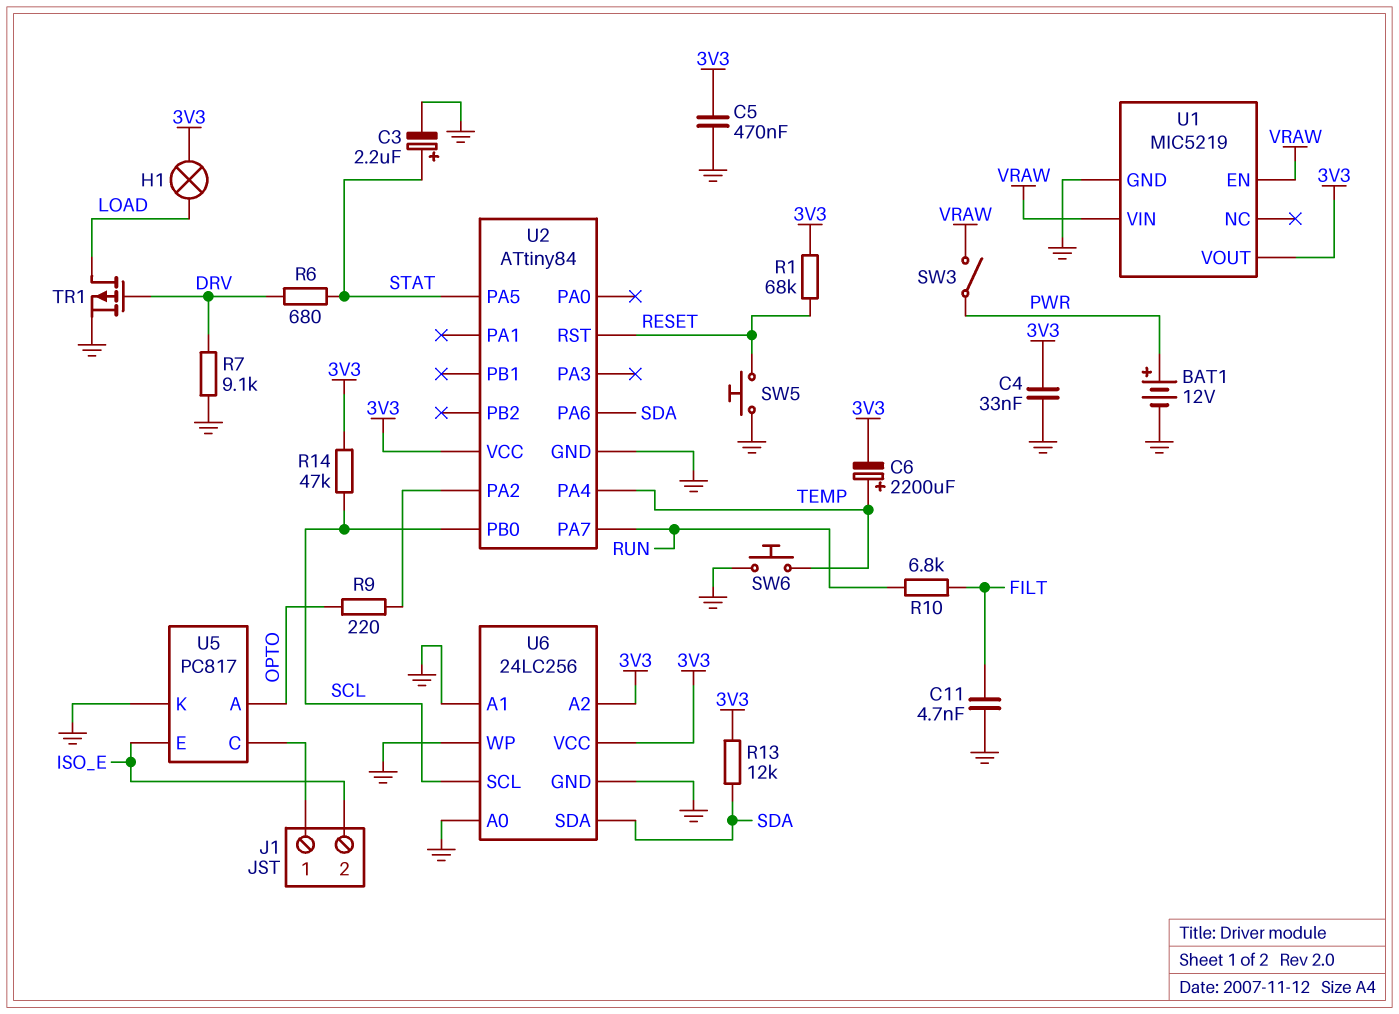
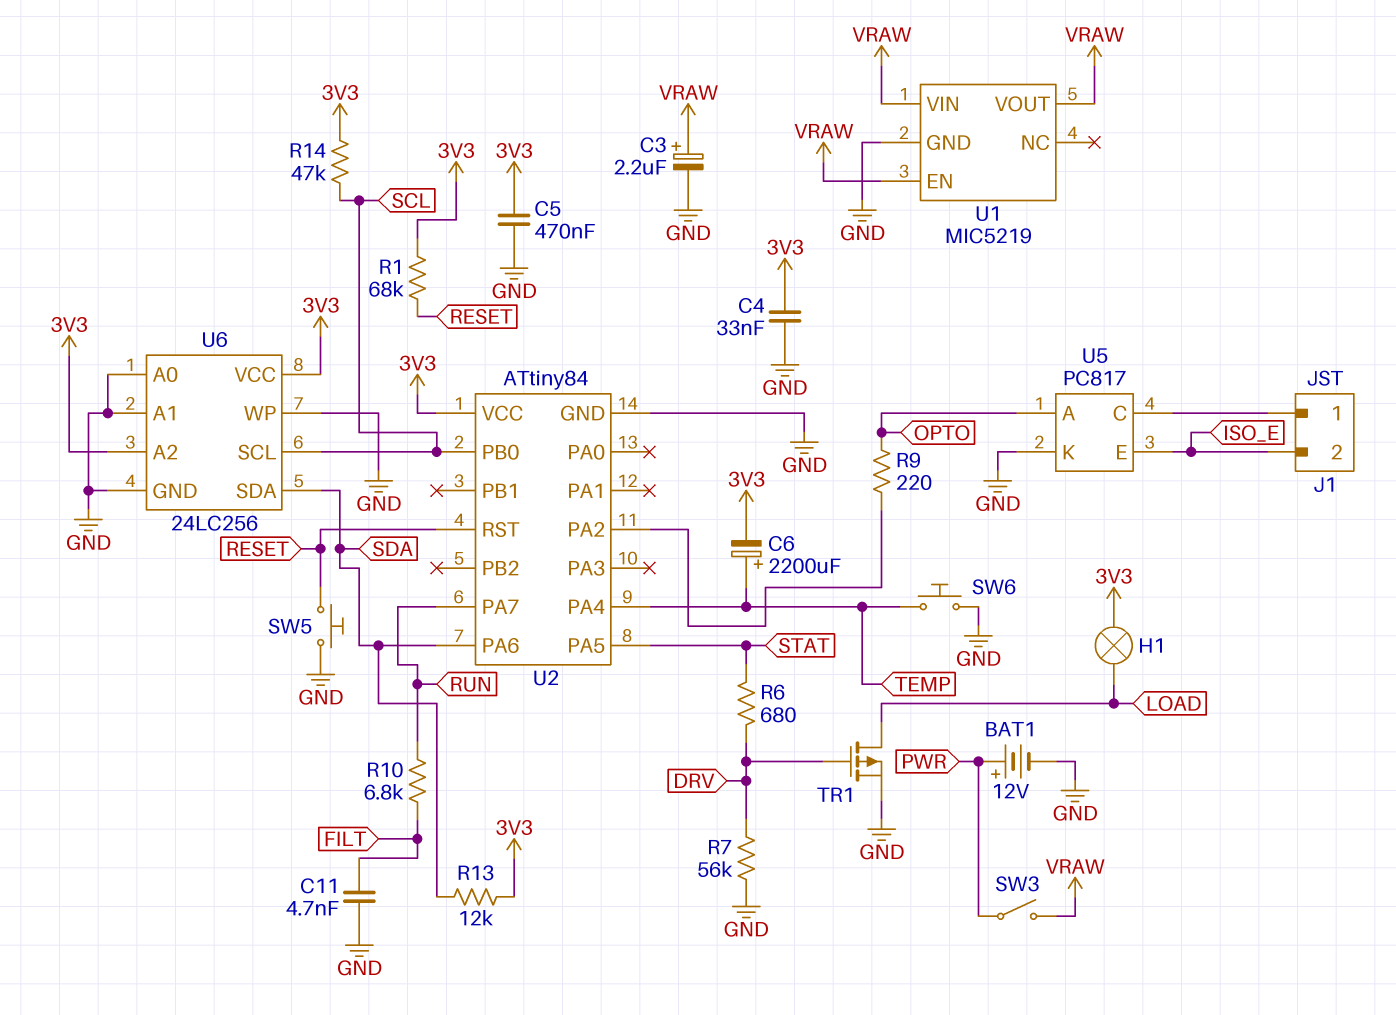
C3: 2.2uF (plus STAT, minus GND) -> 2.2uF (plus VRAW, minus GND)
R7: 9.1k (DRV, GND) -> 56k (DRV, GND)
U1 pin VOUT: 3V3 -> VRAW

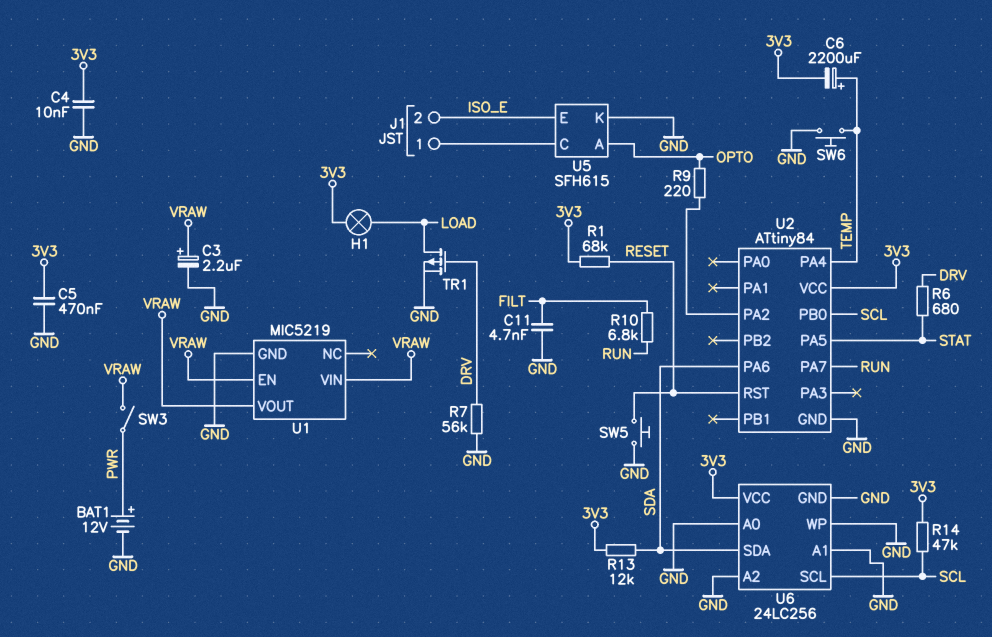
C4: 33nF (3V3, GND) -> 10nF (3V3, GND)
U5: PC817 -> SFH615
U6 pin A2: 3V3 -> GND

